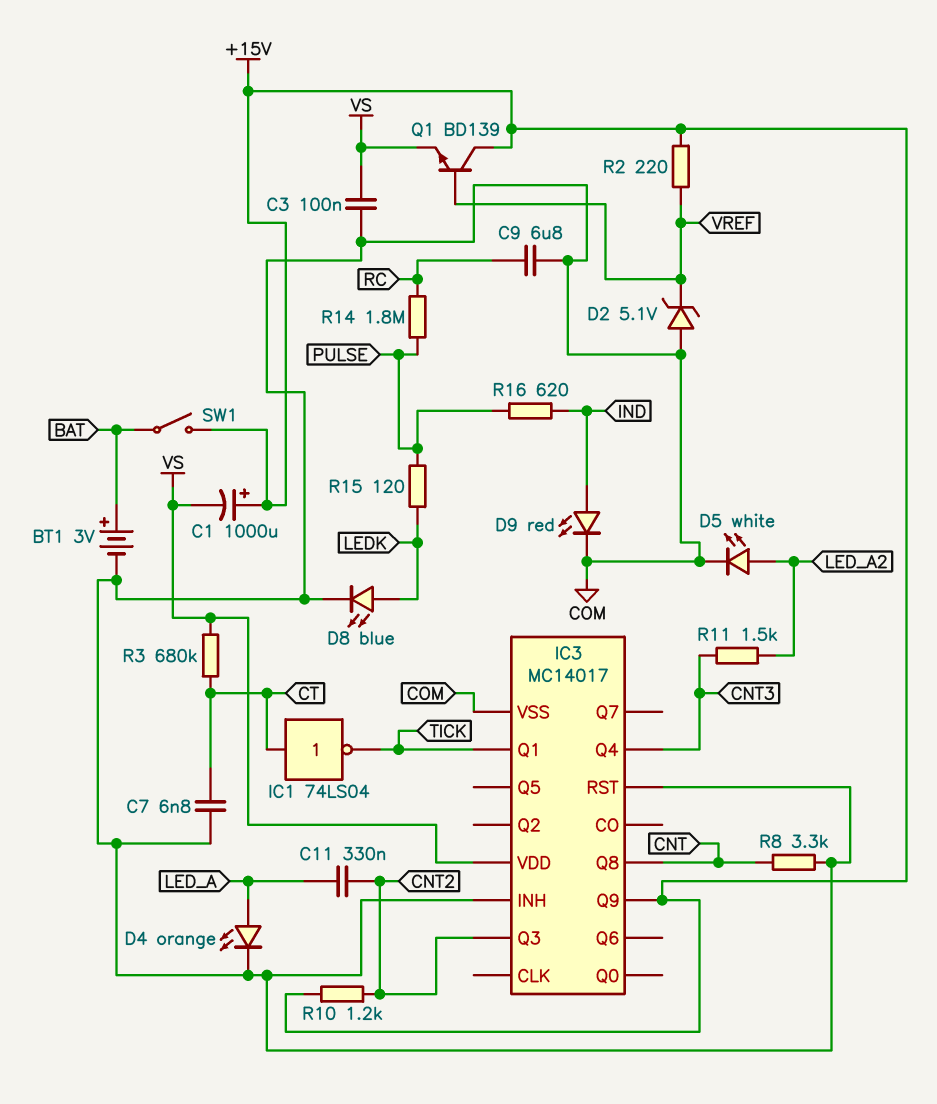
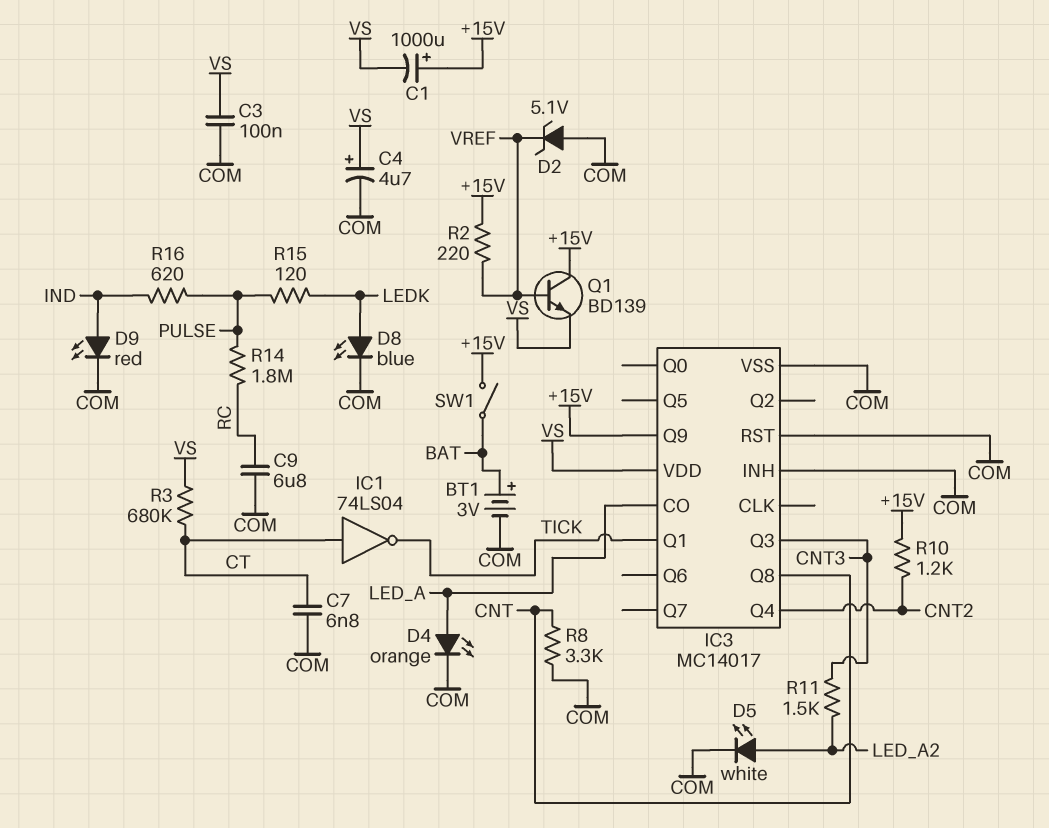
C4: none -> 4.7uF (plus VS, minus COM)
C11: 330nF (CNT2, LED_A) -> none
IC3 pin CO: none -> LED_A
IC3 pin Q3: CNT2 -> CNT3
IC3 pin Q4: CNT3 -> CNT2

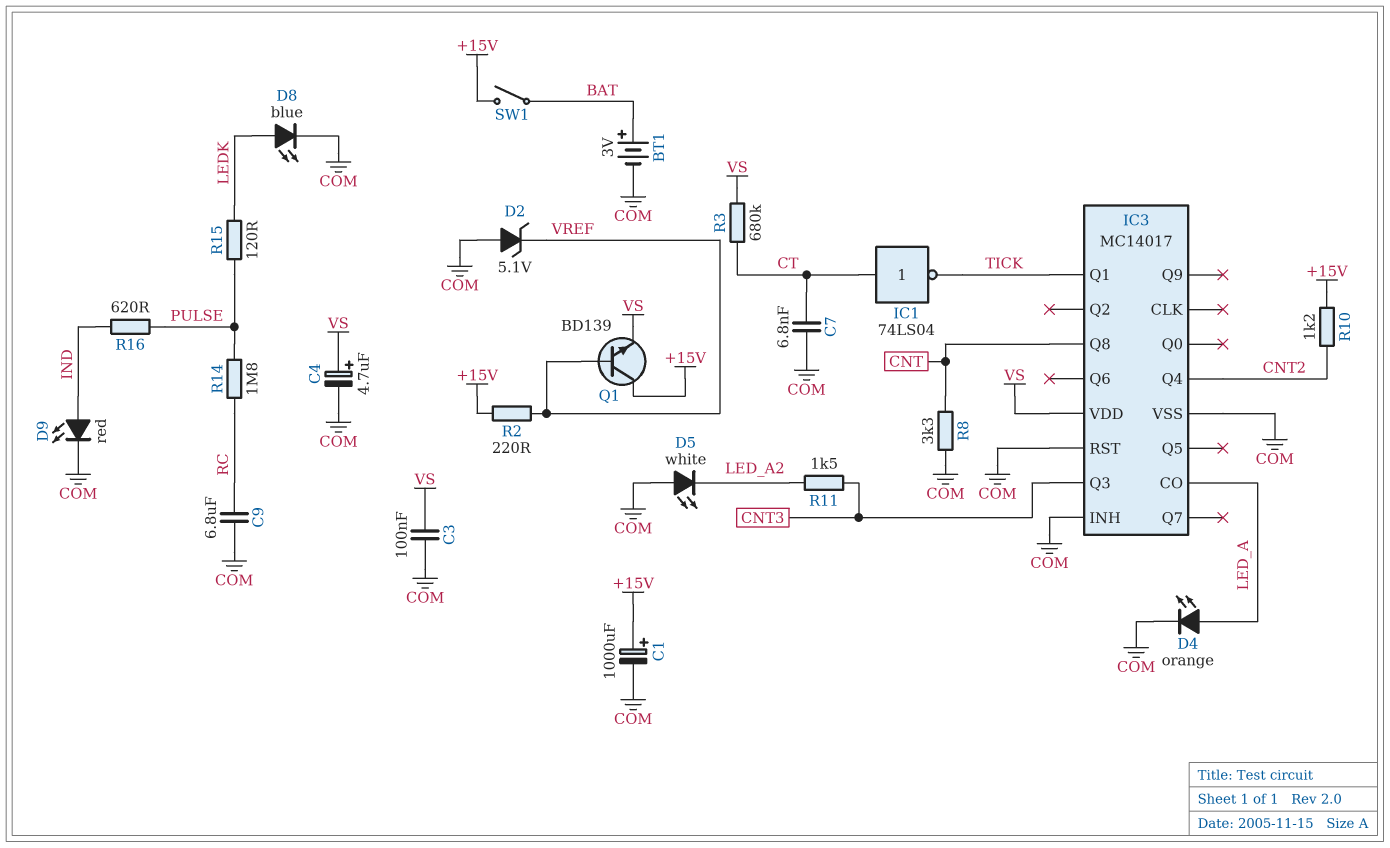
C1: 1000uF (plus +15V, minus VS) -> 1000uF (plus +15V, minus COM)
D5: LED white (A LED_A2, K COM) -> LED white (A COM, K LED_A2)
IC3 pin Q9: +15V -> none

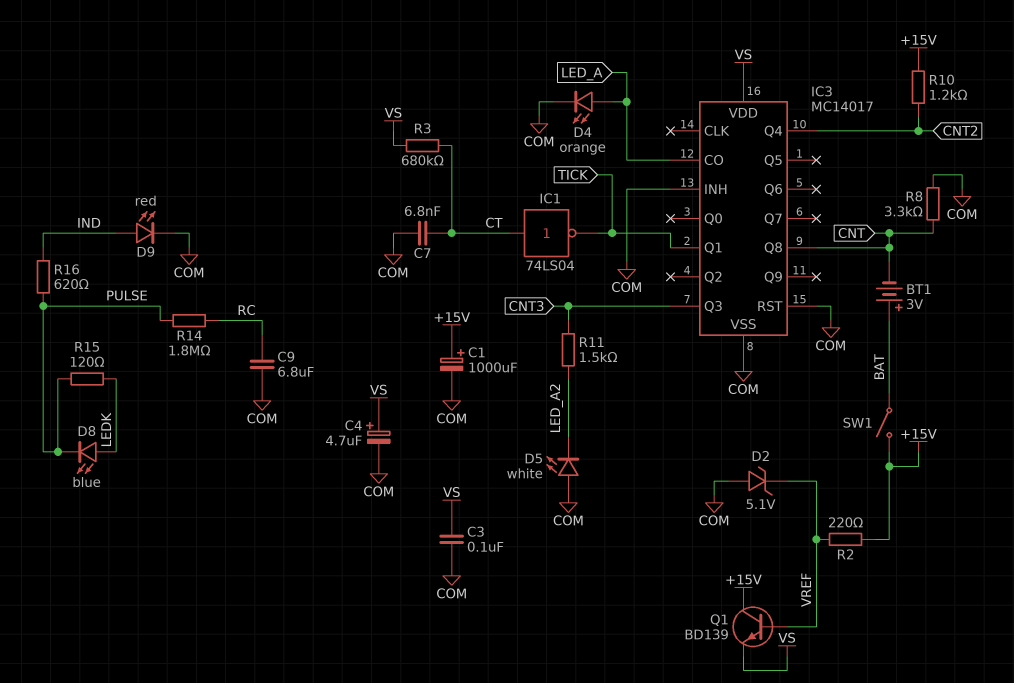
BT1: 3V (plus BAT, minus COM) -> 3V (plus BAT, minus CNT)
D8: LED blue (A LEDK, K COM) -> LED blue (A LEDK, K PULSE)

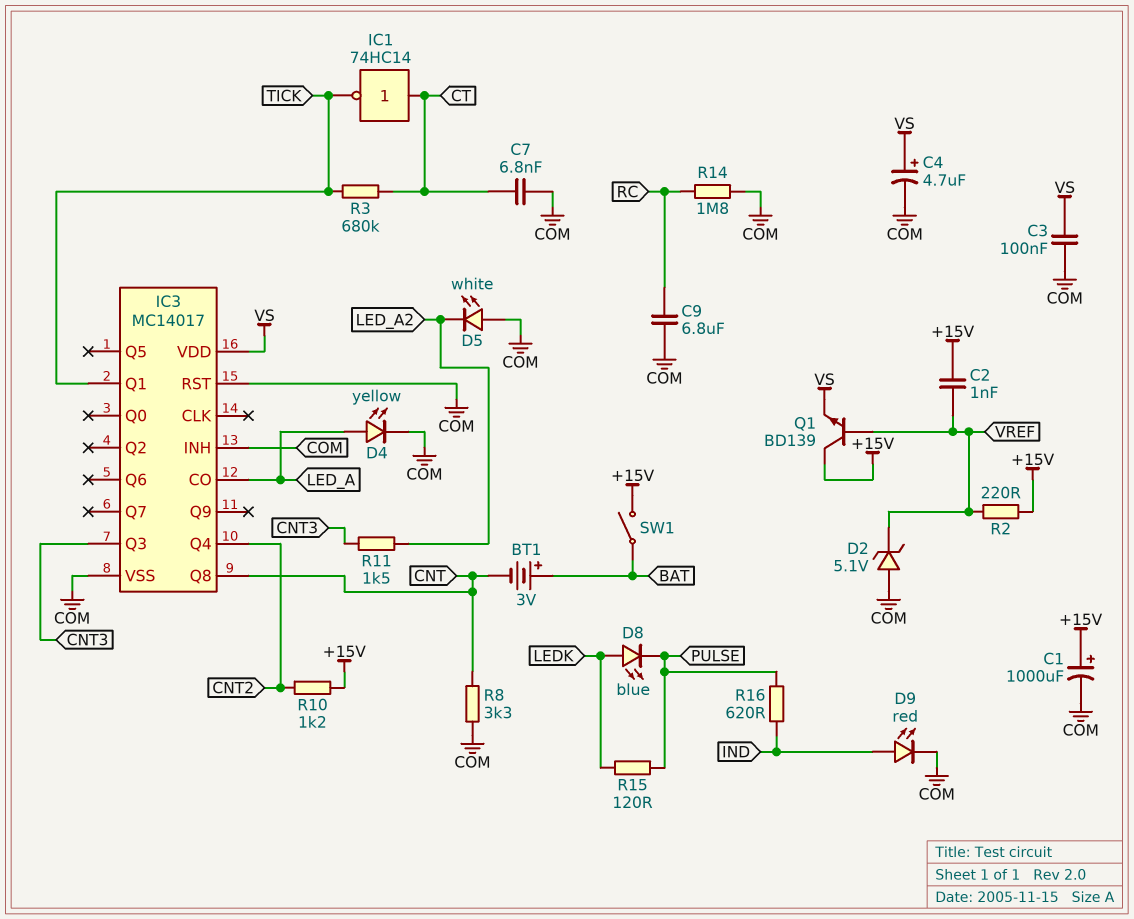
C2: none -> 1nF (+15V, VREF)
D4: LED orange (A LED_A, K COM) -> LED yellow (A LED_A, K COM)
IC1: NOT 74LS04 (in CT, out TICK) -> NOT 74HC14 (in CT, out TICK)
R3: 680k (CT, VS) -> 680k (CT, TICK)
R14: 1.8M (PULSE, RC) -> 1.8M (COM, RC)

